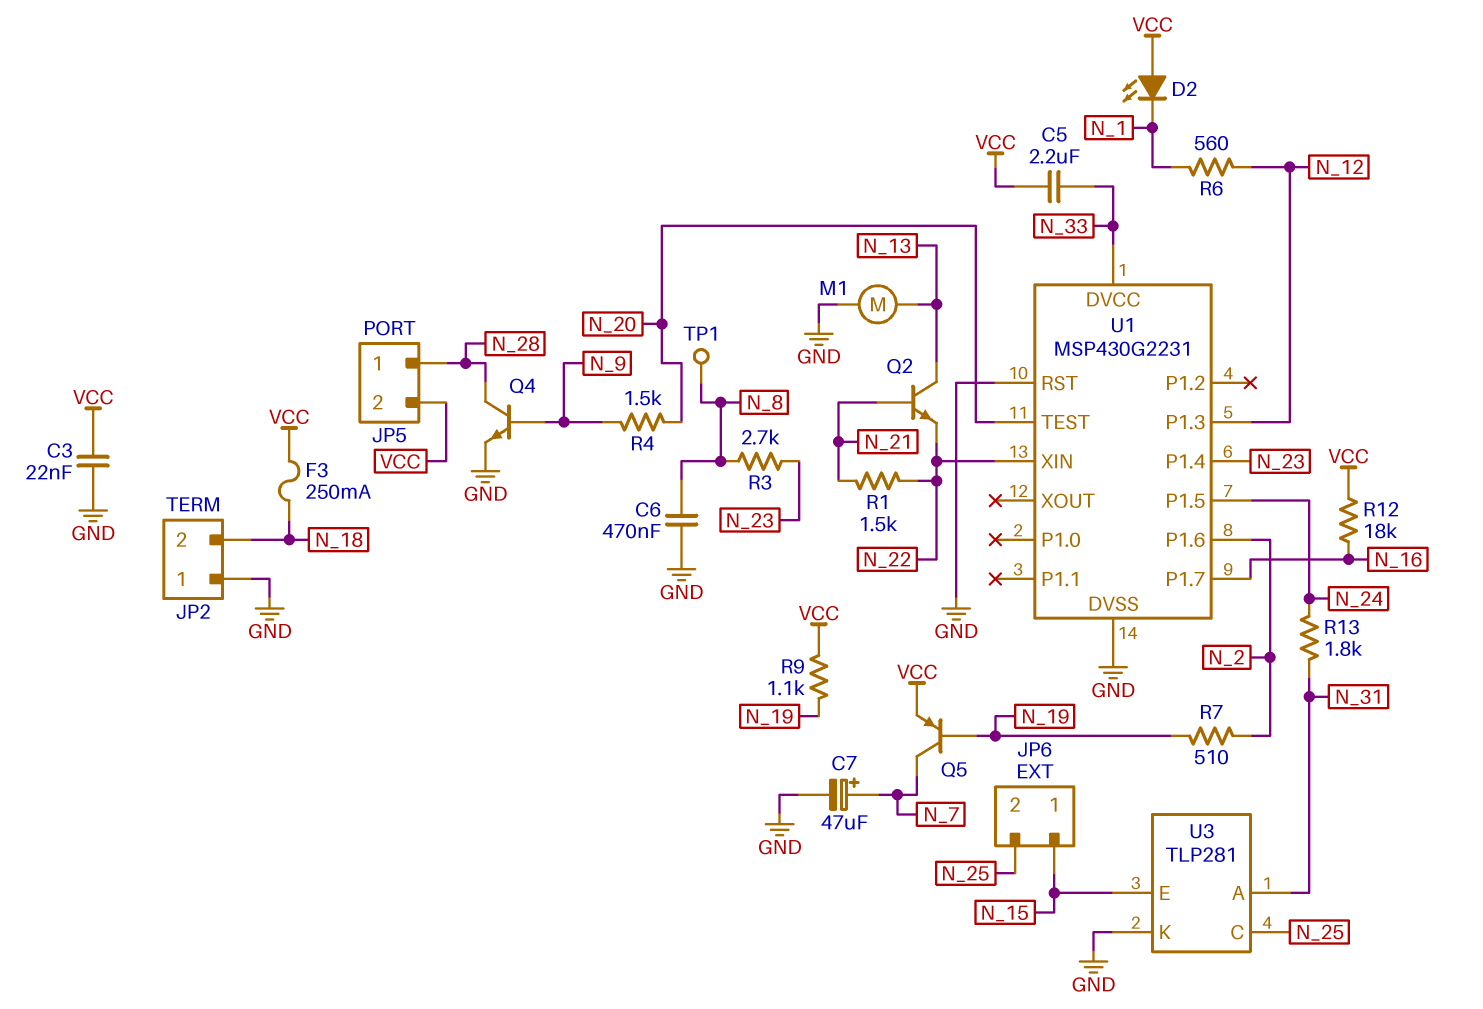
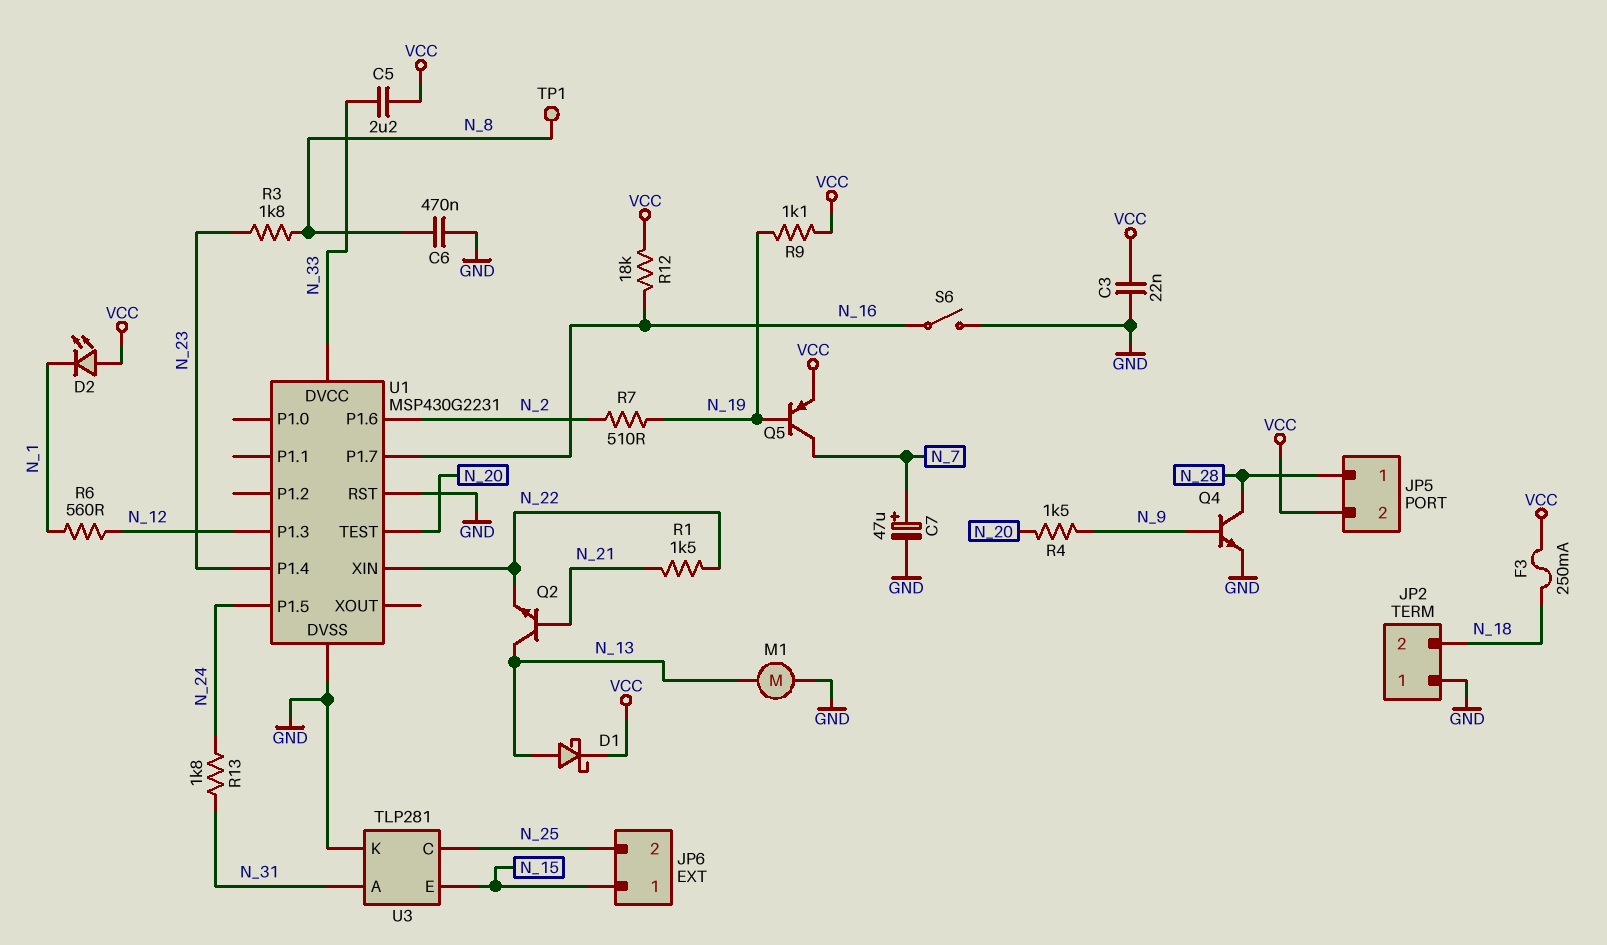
D1: none -> schottky (A N_13, K VCC)
R3: 2.7k (N_8, N_23) -> 1.8k (N_8, N_23)
S6: none -> switch (GND, N_16)

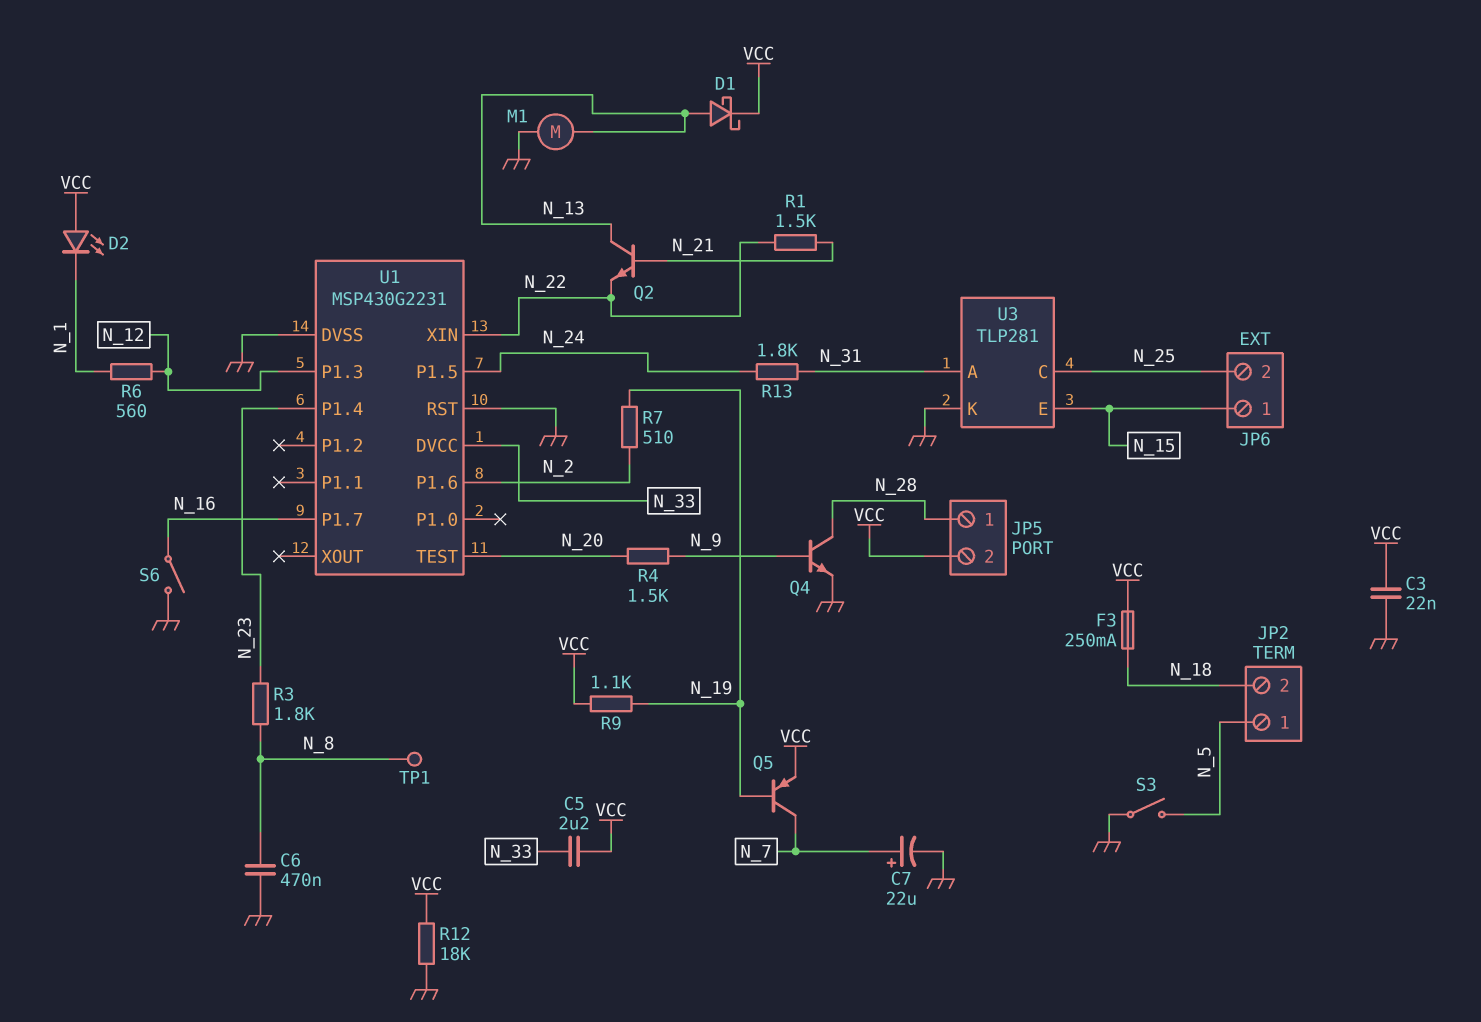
C7: 47uF (plus N_7, minus GND) -> 22uF (plus N_7, minus GND)
JP2 pin 1: GND -> N_5
R12: 18k (N_16, VCC) -> 18k (GND, VCC)
S3: none -> switch (GND, N_5)

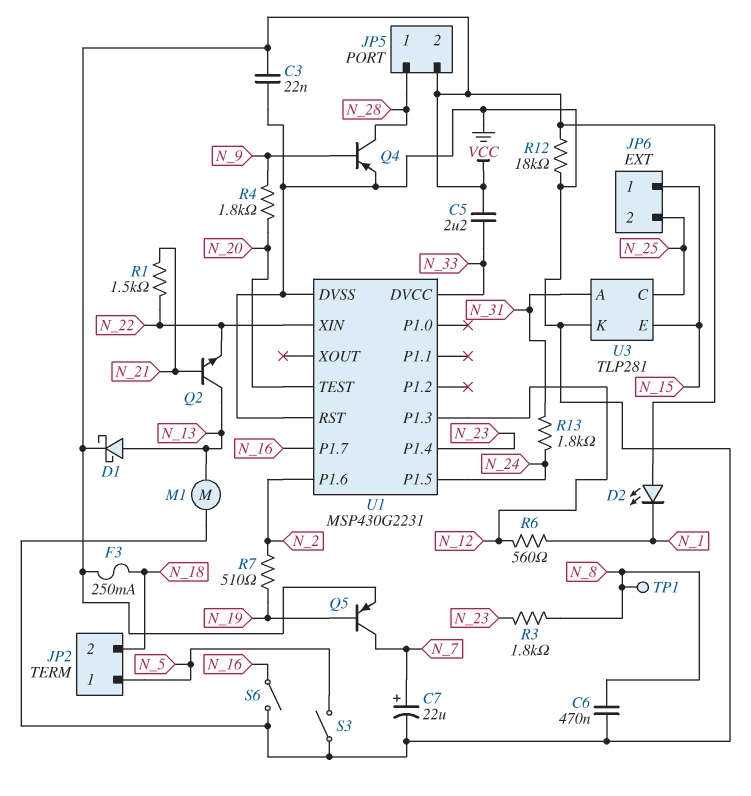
Q4: NPN (B N_9, C N_28, E GND) -> PNP (B N_9, C N_28, E GND)
R4: 1.5k (N_9, N_20) -> 1.8k (N_9, N_20)
R9: 1.1k (N_19, VCC) -> none

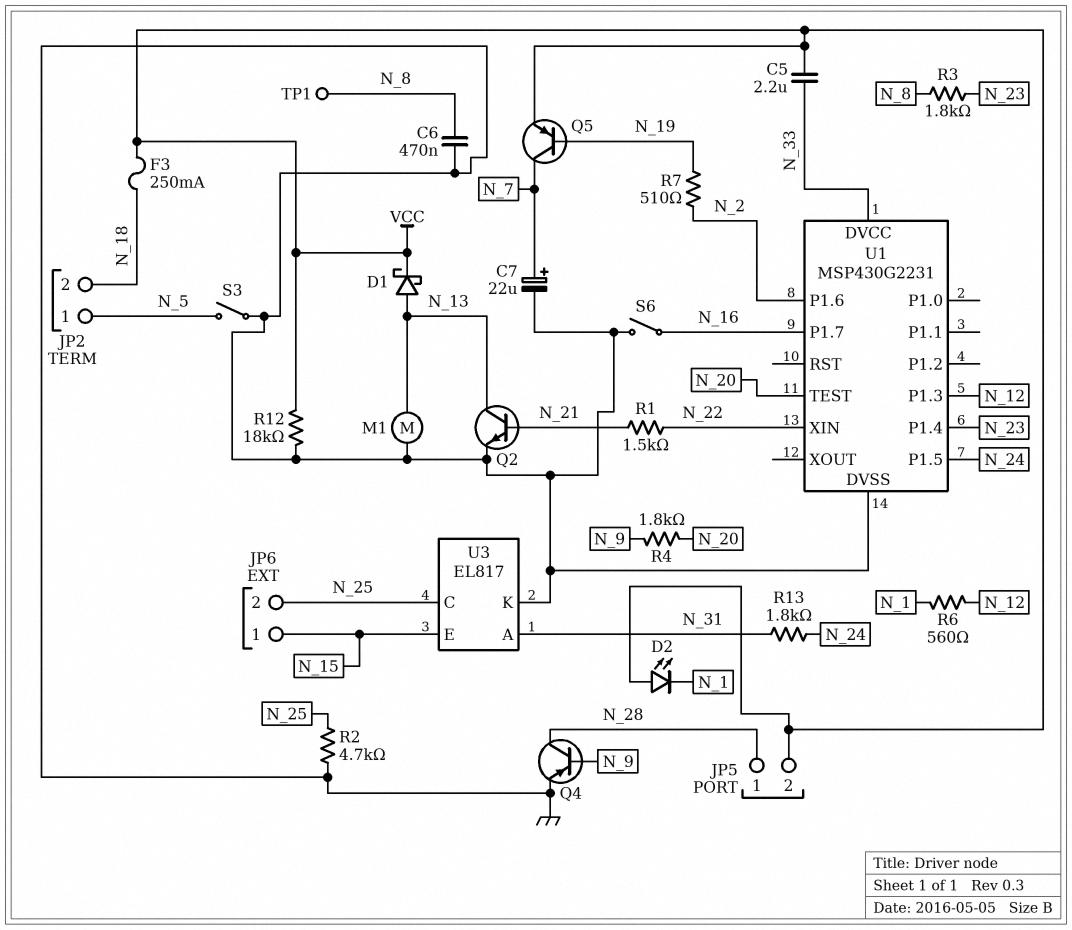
C3: 22nF (GND, VCC) -> none
Q2: NPN (B N_21, C N_13, E N_22) -> NPN (B N_21, C N_13, E GND)
R2: none -> 4.7k (GND, N_25)
U1 pin RST: GND -> none
U3: TLP281 -> EL817

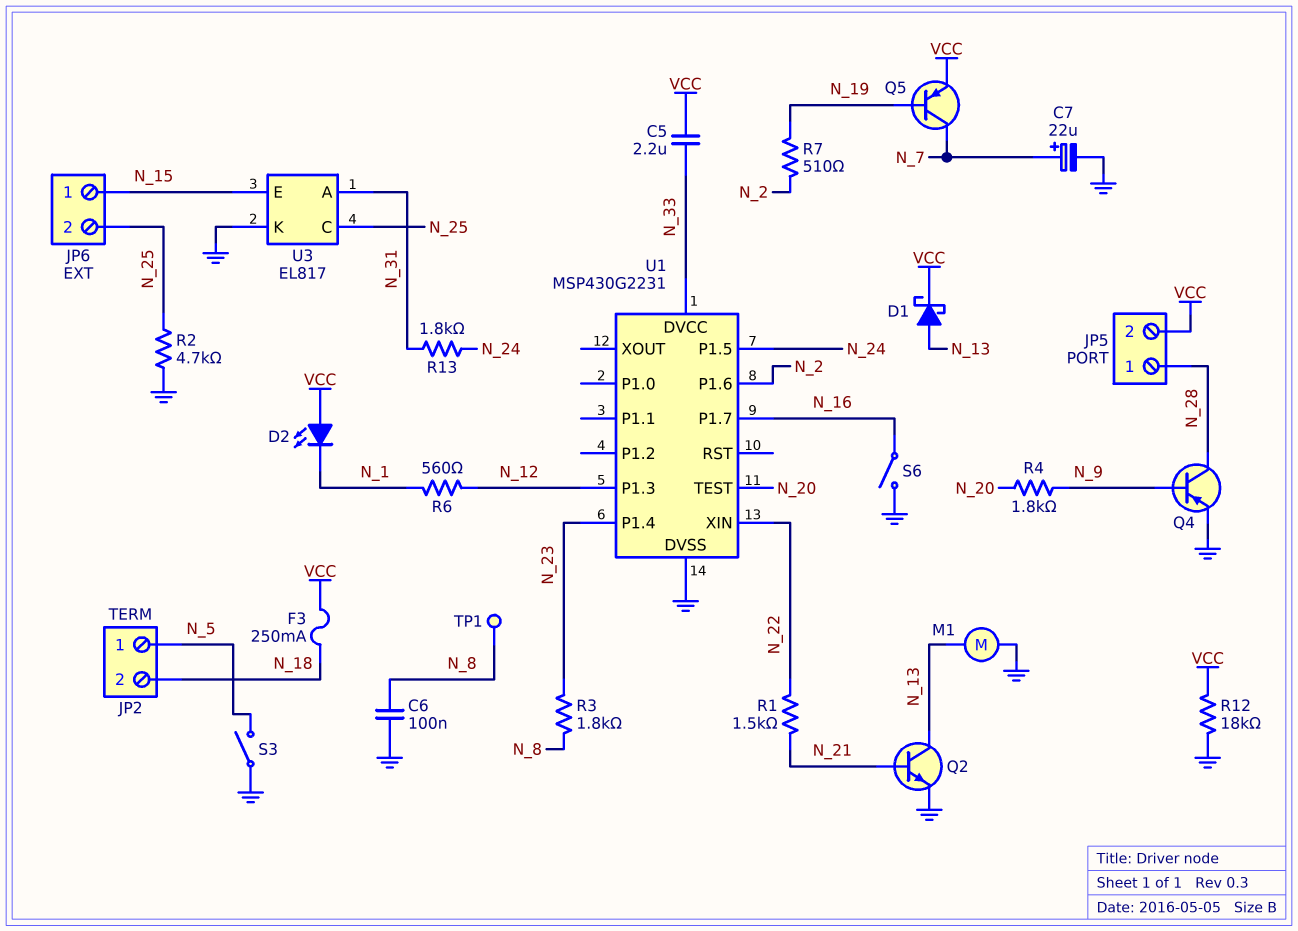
C6: 470nF (GND, N_8) -> 100nF (GND, N_8)

